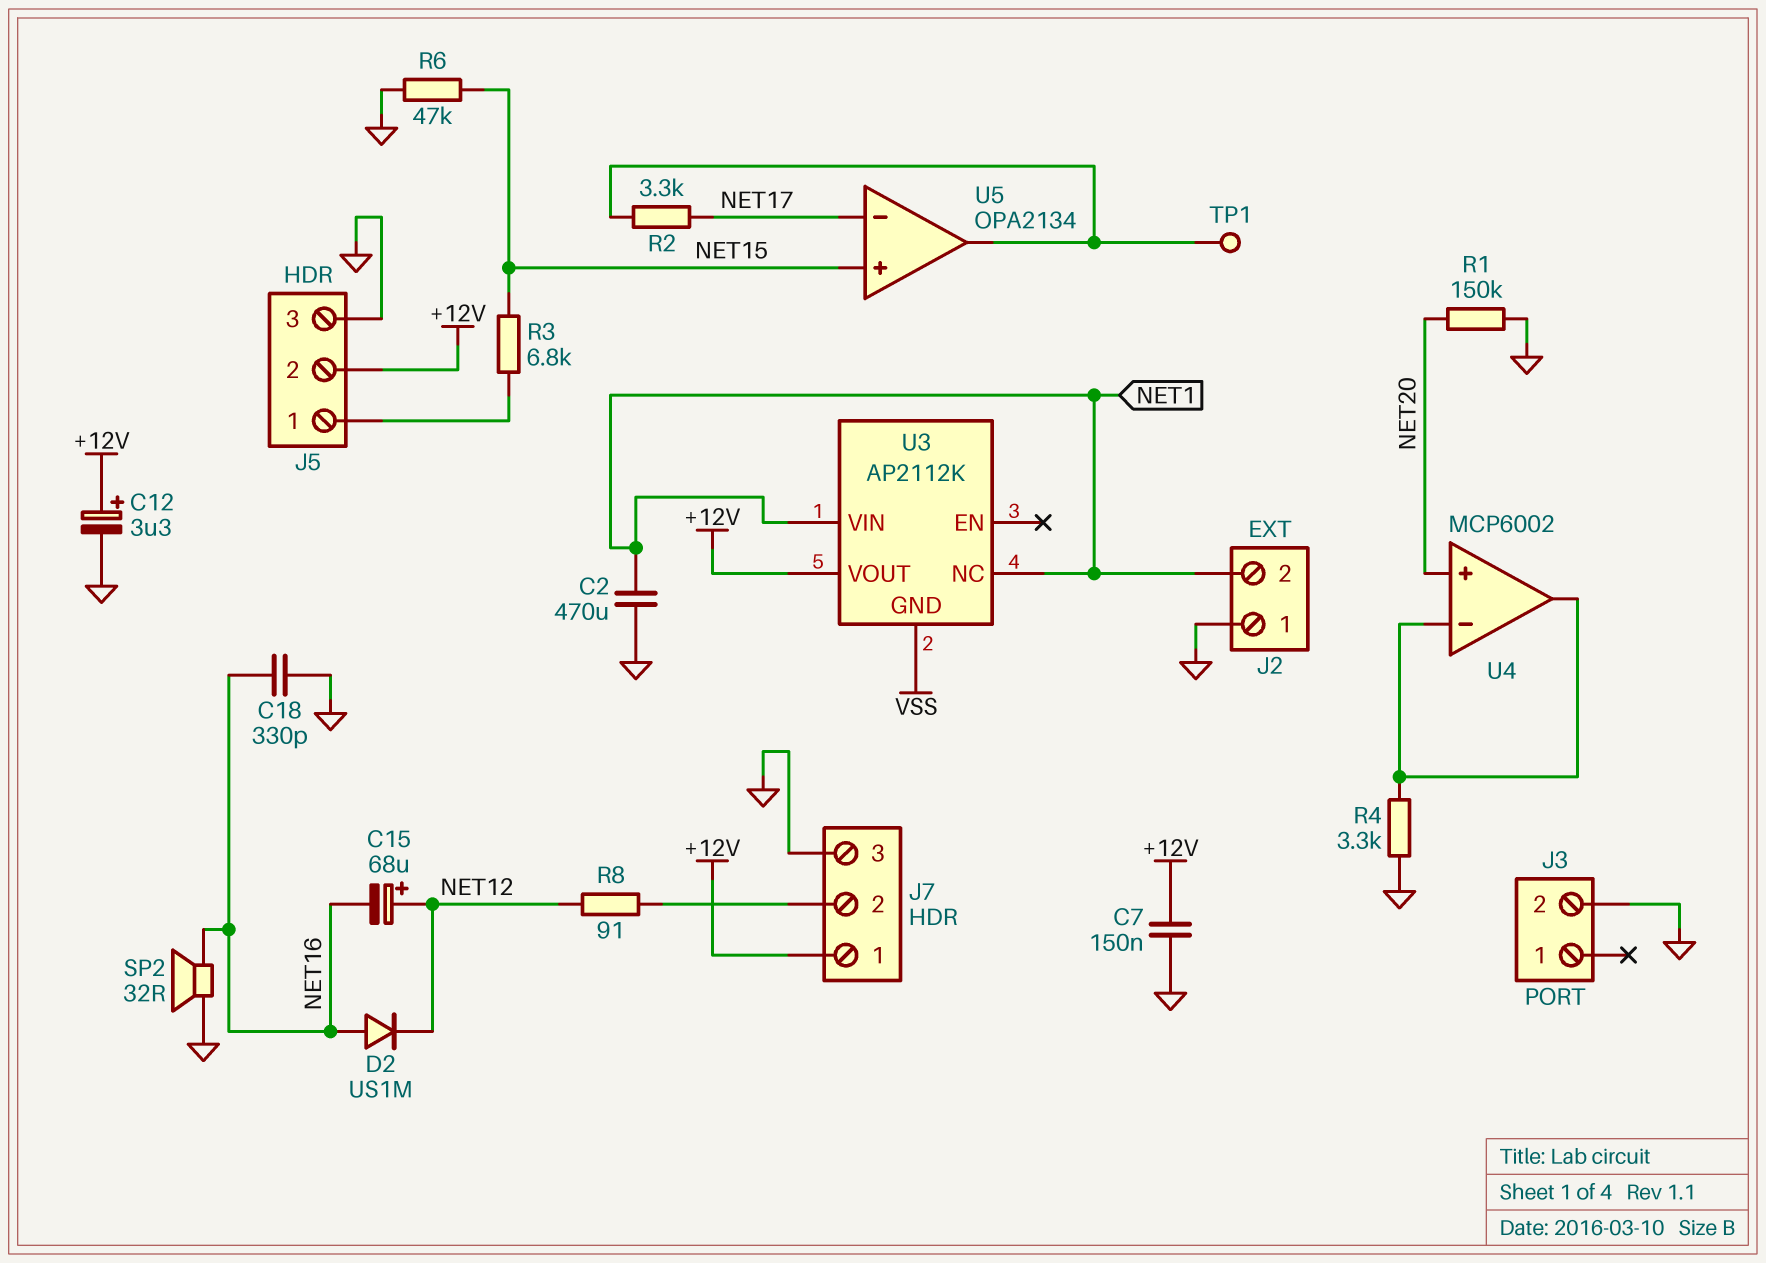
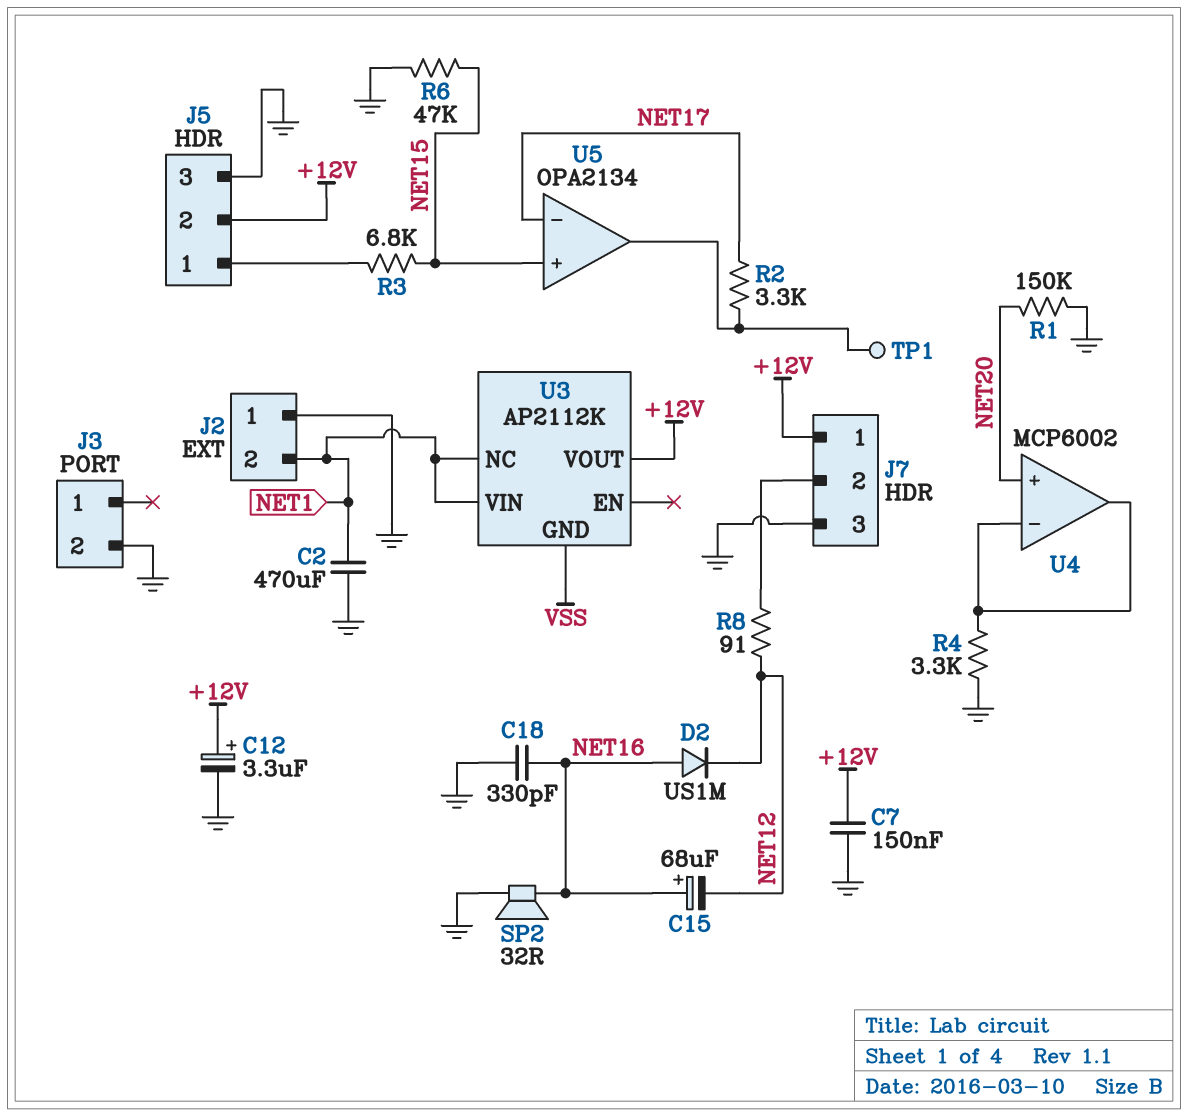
C15: 68uF (plus NET12, minus NET16) -> 68uF (plus NET16, minus NET12)

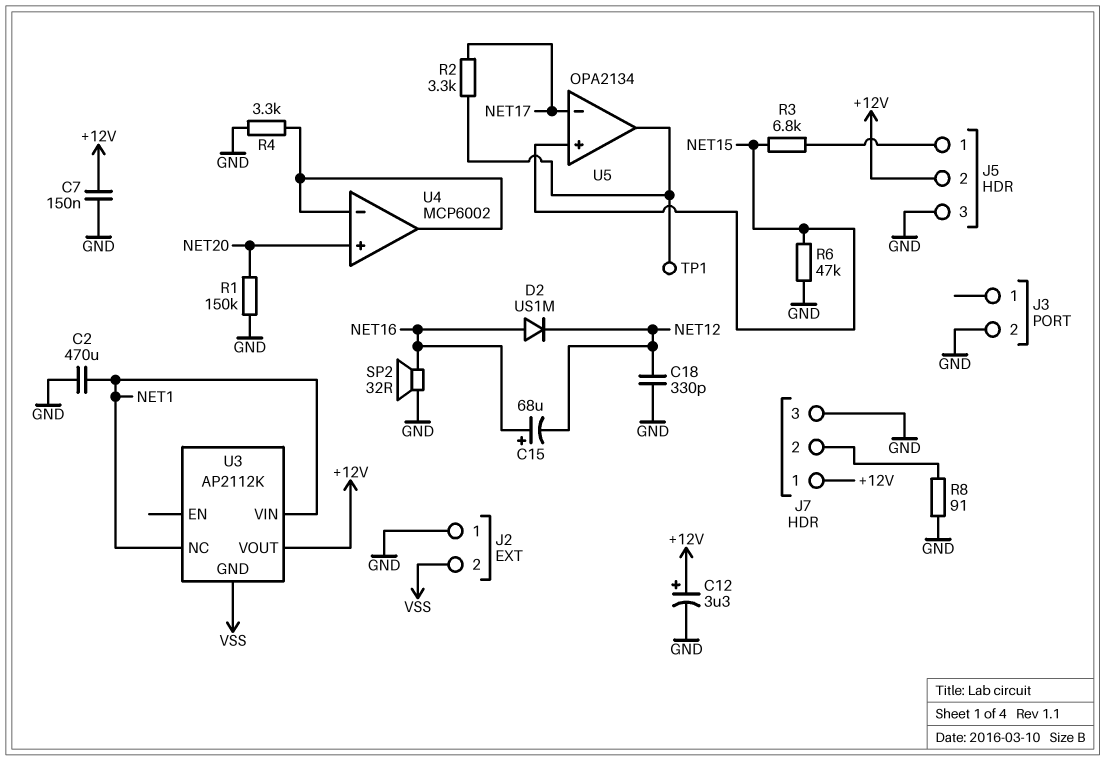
C18: 330pF (GND, NET16) -> 330pF (GND, NET12)
J2 pin 2: NET1 -> VSS
R8: 91 (J7/2, NET12) -> 91 (GND, J7/2)

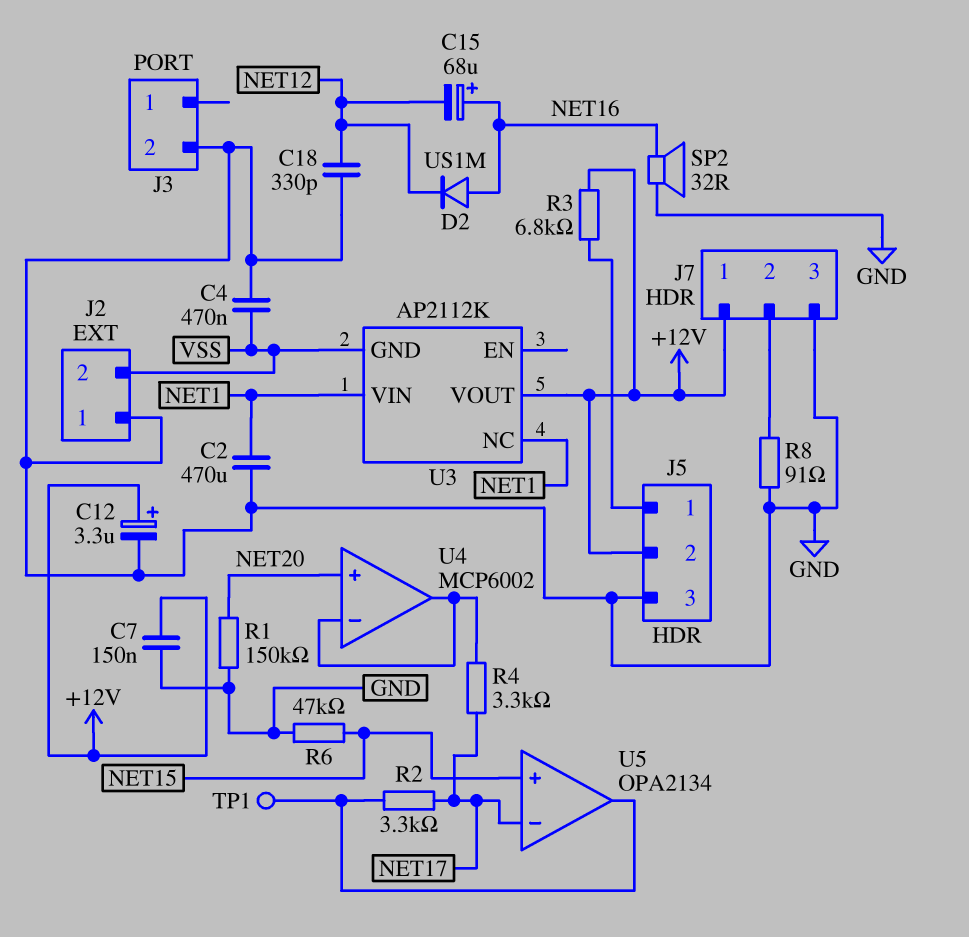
C4: none -> 470nF (GND, VSS)
R3: 6.8k (J5/1, NET15) -> 6.8k (+12V, J5/1)
R4: 3.3k (GND, U4/in-) -> 3.3k (NET17, U4/in-)

